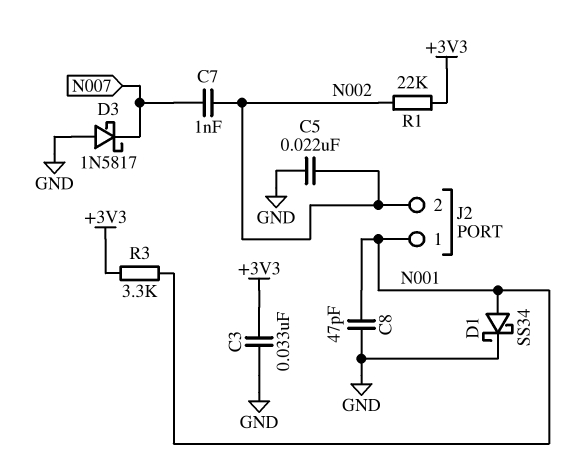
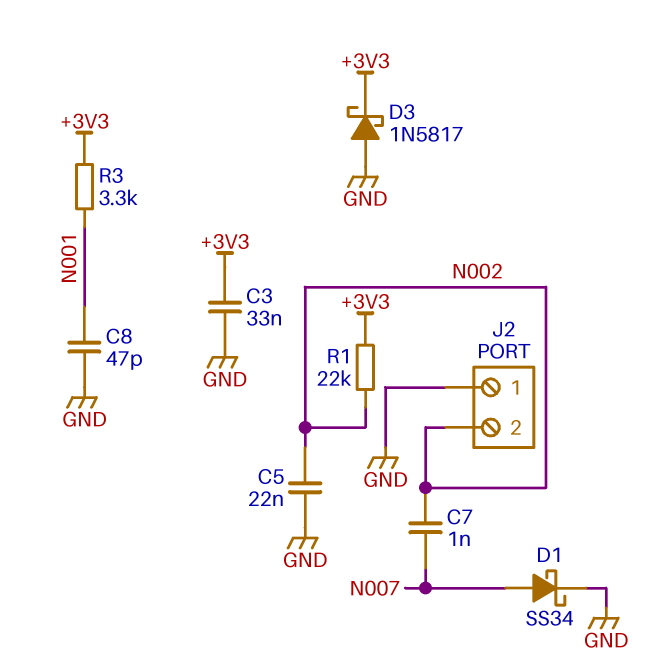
D1: schottky SS34 (A N001, K GND) -> schottky SS34 (A N007, K GND)
D3: schottky 1N5817 (A GND, K N007) -> schottky 1N5817 (A GND, K +3V3)
J2 pin 1: N001 -> GND

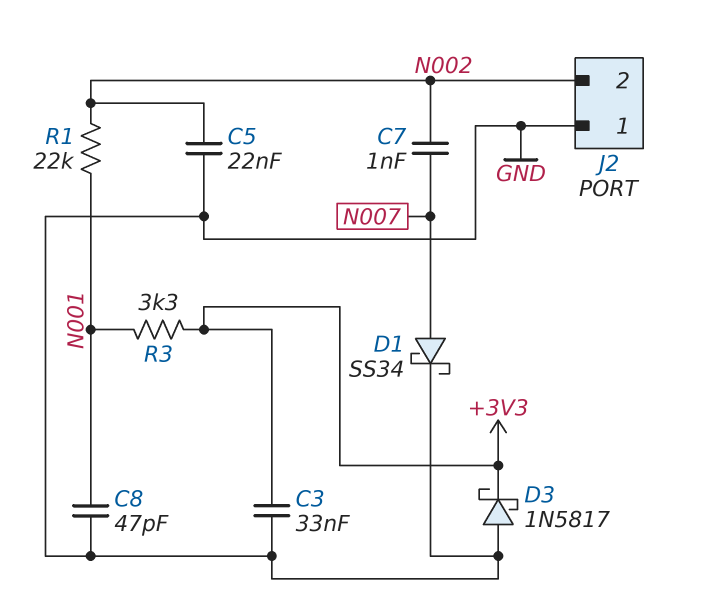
R1: 22k (+3V3, N002) -> 22k (N001, N002)

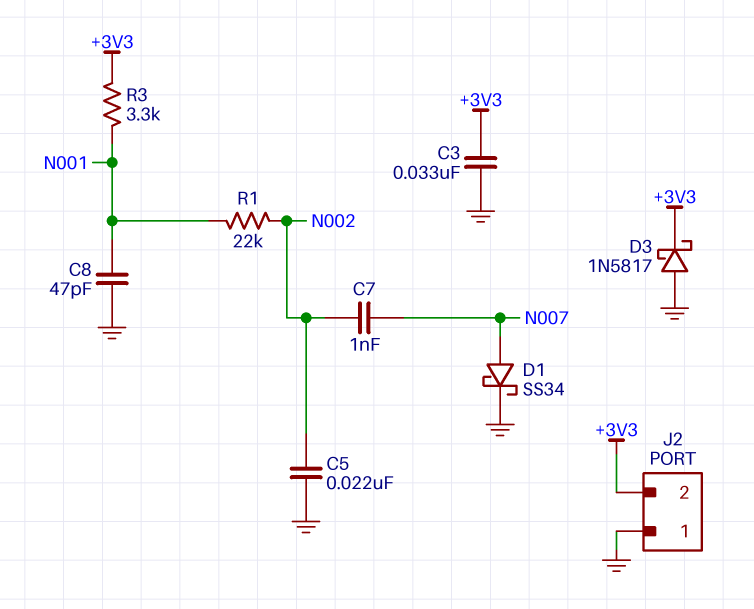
J2 pin 2: N002 -> +3V3

